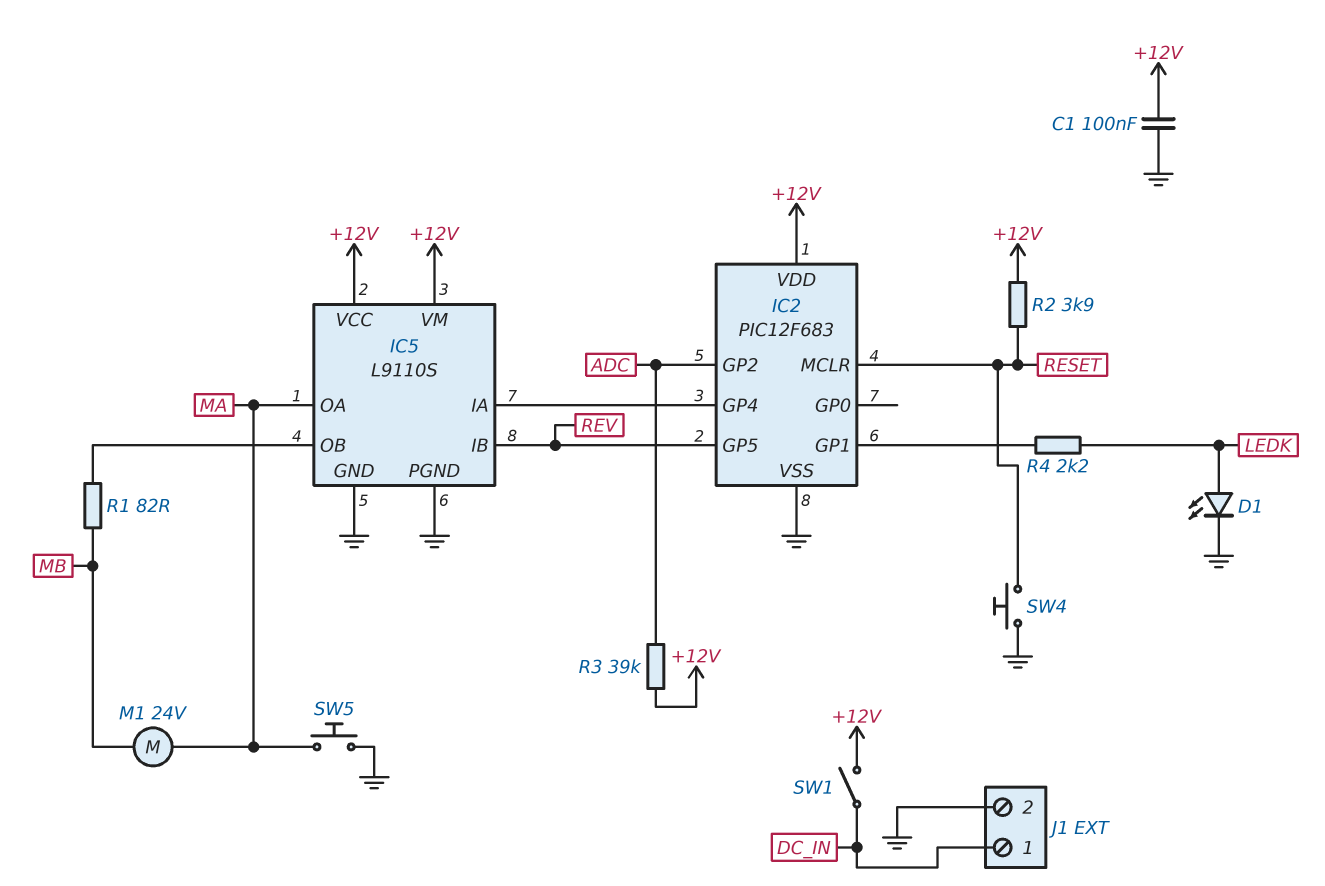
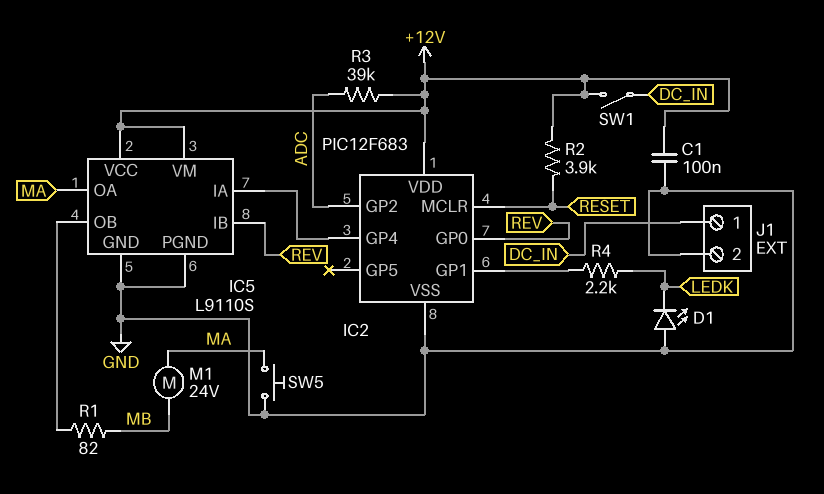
D1: LED (A LEDK, K GND) -> LED (A GND, K LEDK)
IC2 pin GP0: none -> REV
IC2 pin GP5: REV -> none
SW4: button (GND, RESET) -> none

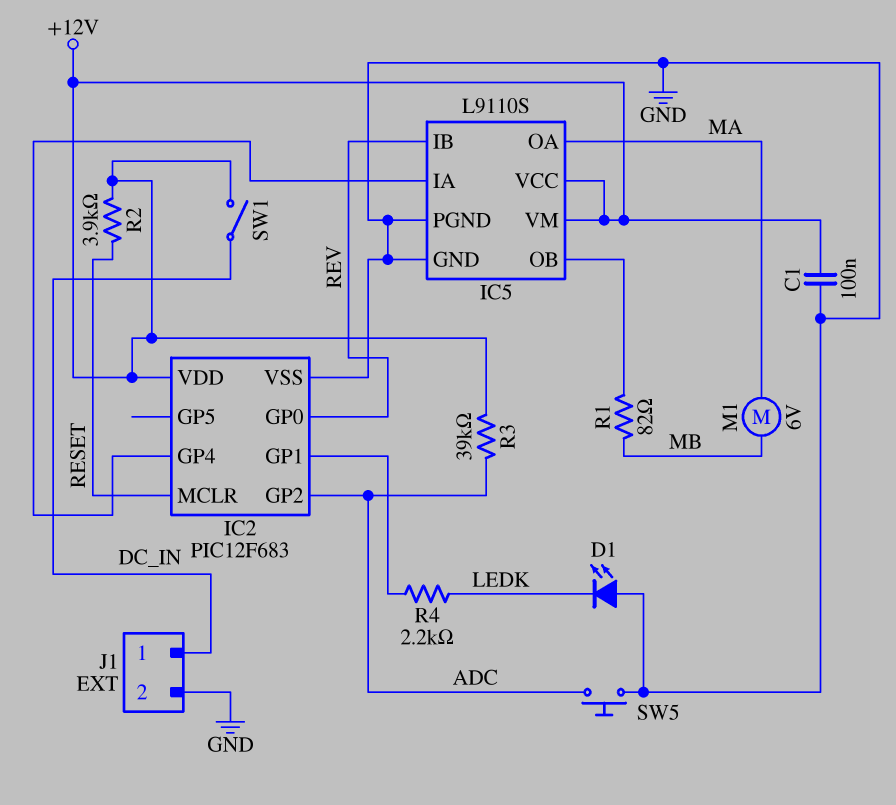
M1: motor 24V (MA, MB) -> motor 6V (MA, MB)
SW5: button (GND, MA) -> button (ADC, GND)

